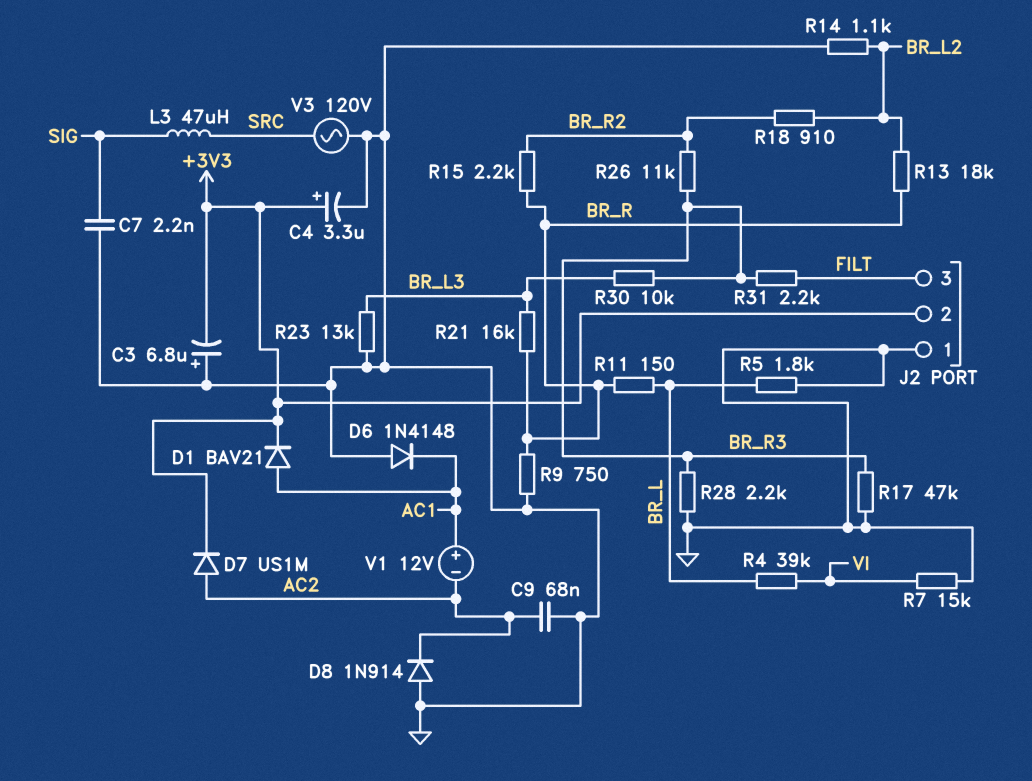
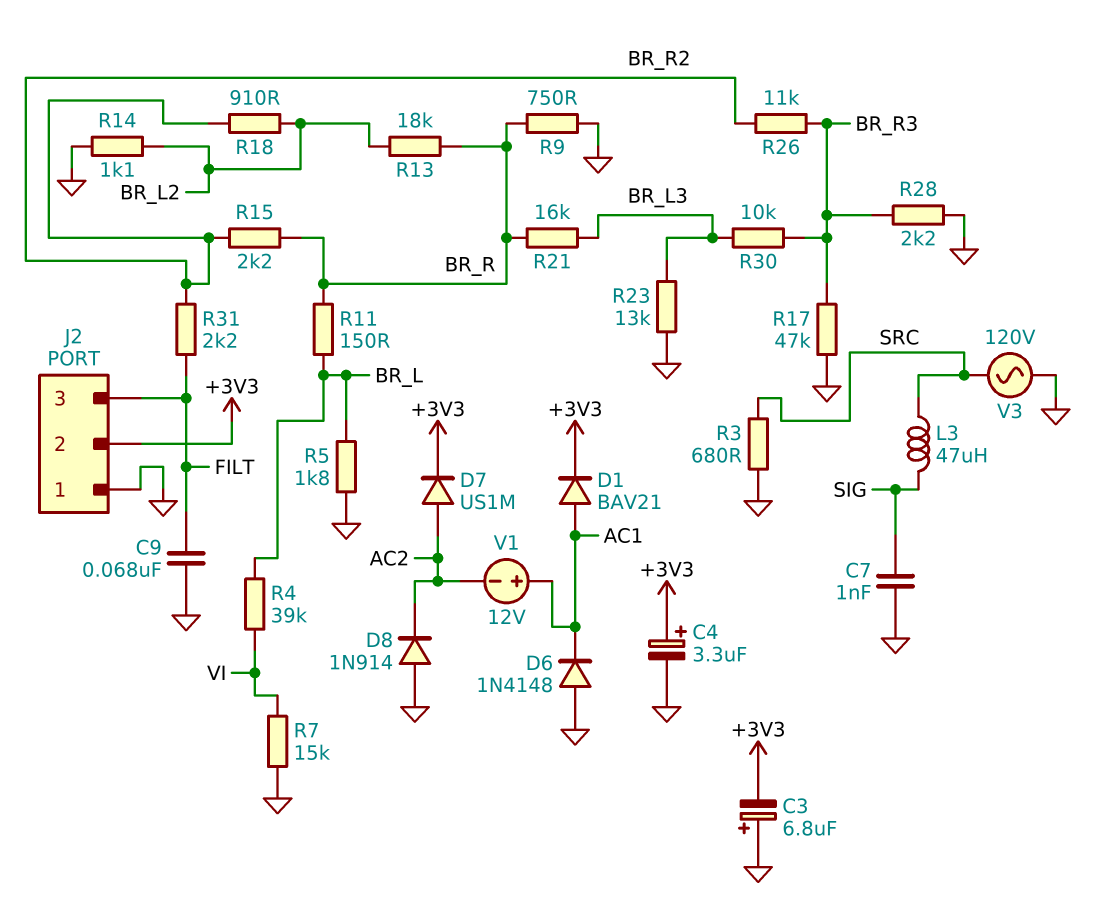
C7: 2.2nF (GND, SIG) -> 1nF (GND, SIG)
C9: 68nF (AC2, GND) -> 68nF (FILT, GND)
R3: none -> 680 (GND, SRC)
R31: 2.2k (BR_R3, FILT) -> 2.2k (BR_R2, FILT)

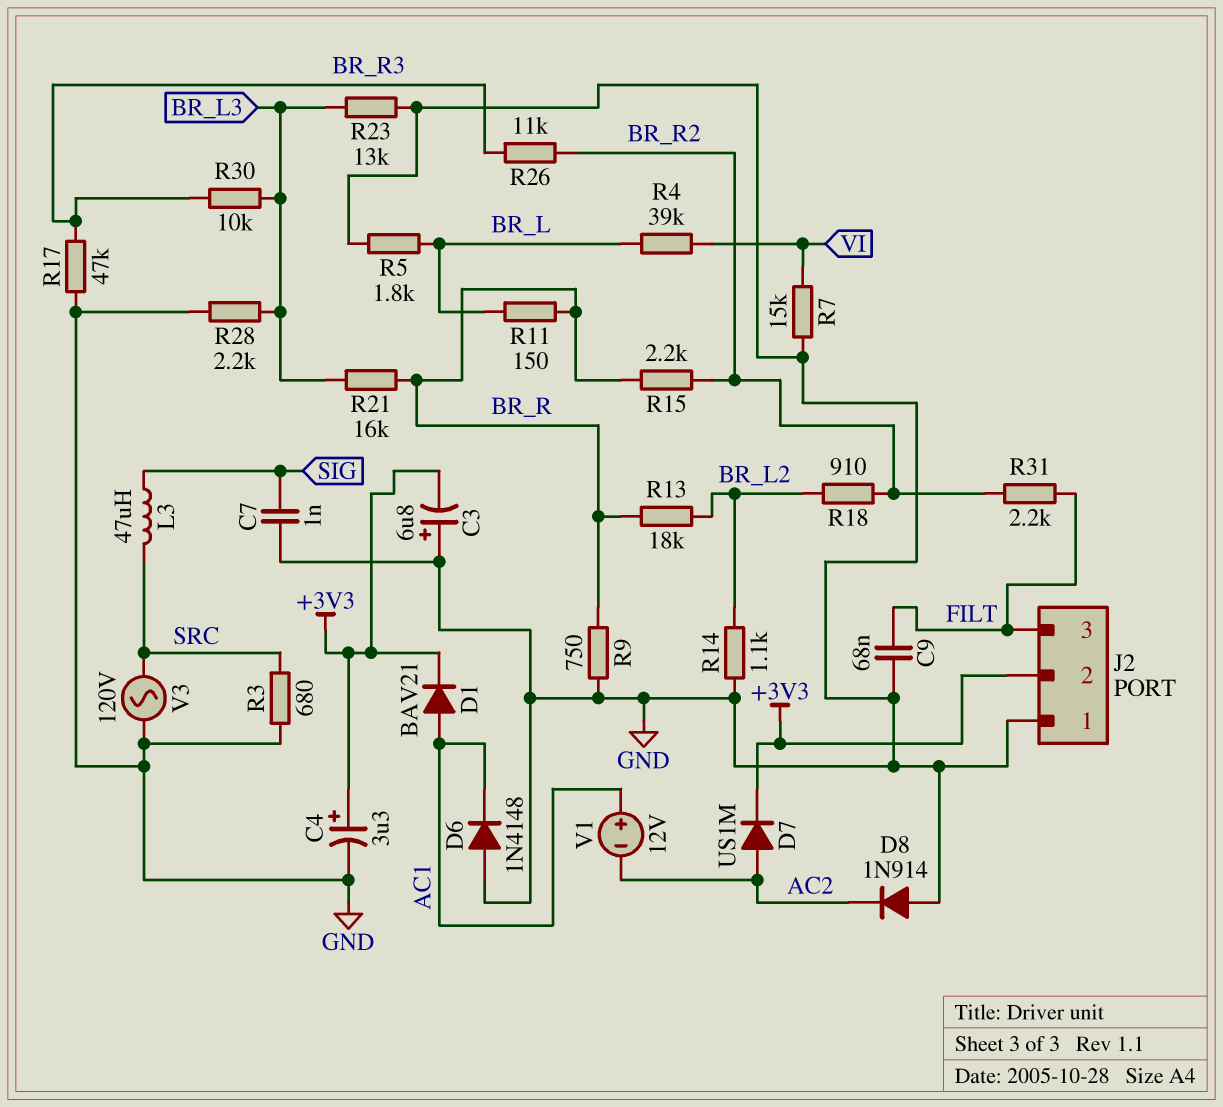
R28: 2.2k (BR_R3, GND) -> 2.2k (BR_L3, GND)

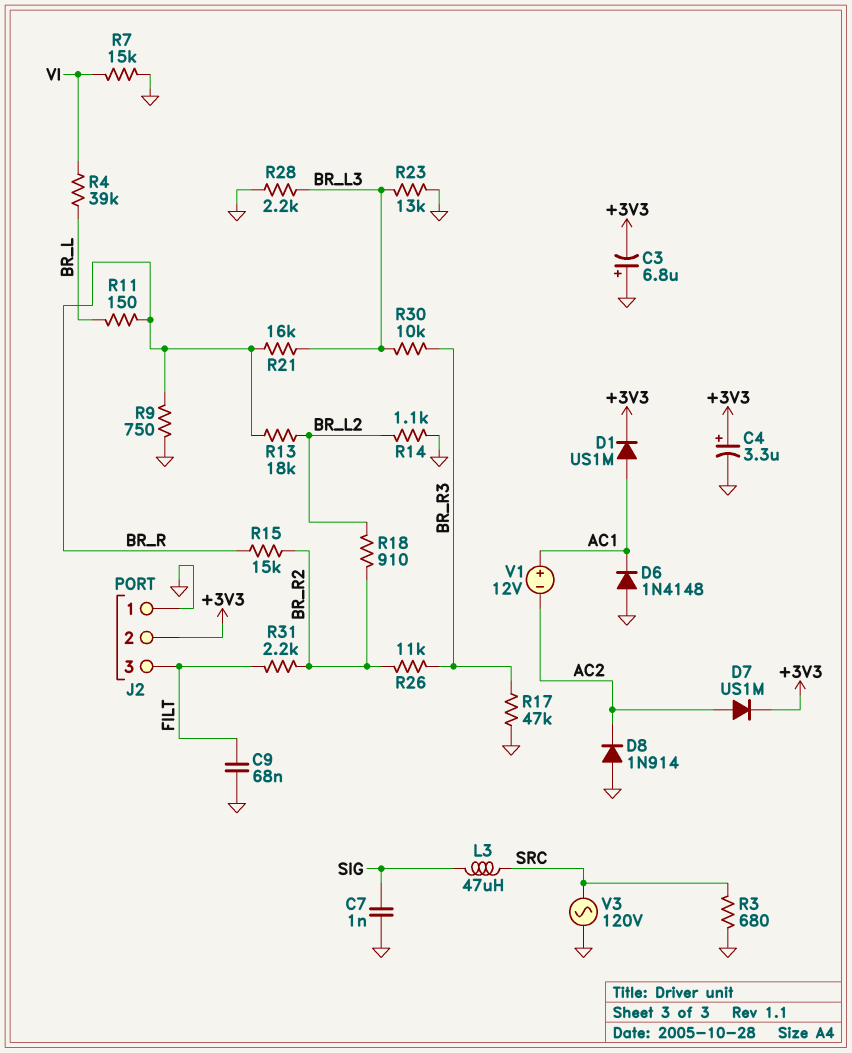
D1: diode BAV21 (A AC1, K +3V3) -> diode US1M (A AC1, K +3V3)
R5: 1.8k (BR_L, GND) -> none
R15: 2.2k (BR_R, BR_R2) -> 15k (BR_R, BR_R2)

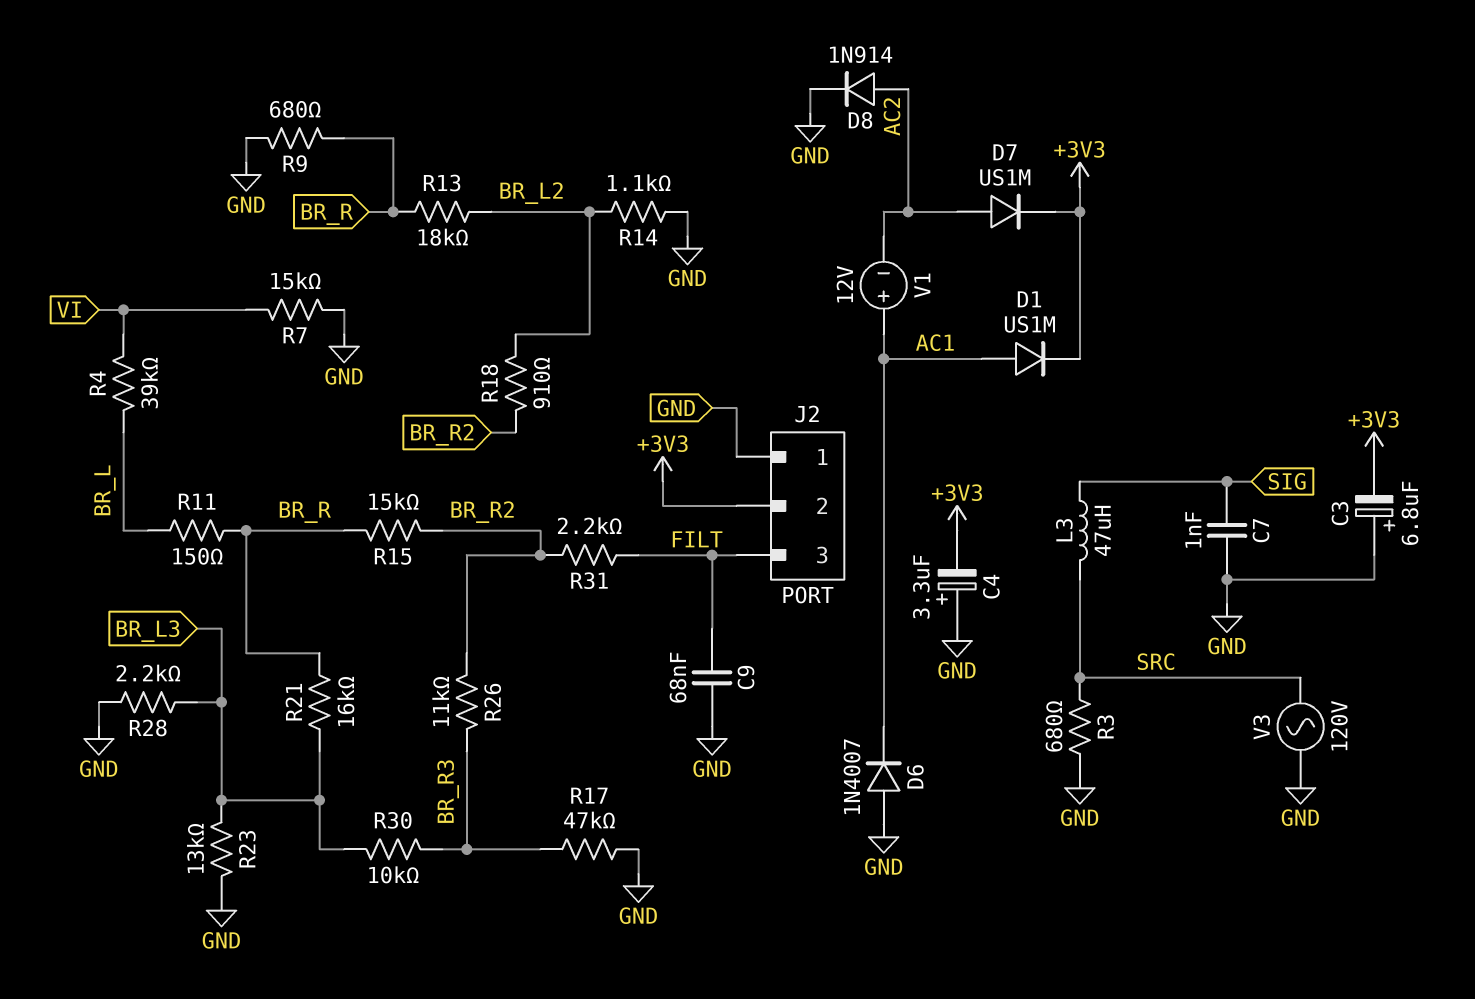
C4: 3.3uF (plus +3V3, minus GND) -> 3.3uF (plus GND, minus +3V3)
D6: diode 1N4148 (A GND, K AC1) -> diode 1N4007 (A GND, K AC1)
D8: diode 1N914 (A GND, K AC2) -> diode 1N914 (A AC2, K GND)
R9: 750 (BR_R, GND) -> 680 (BR_R, GND)

